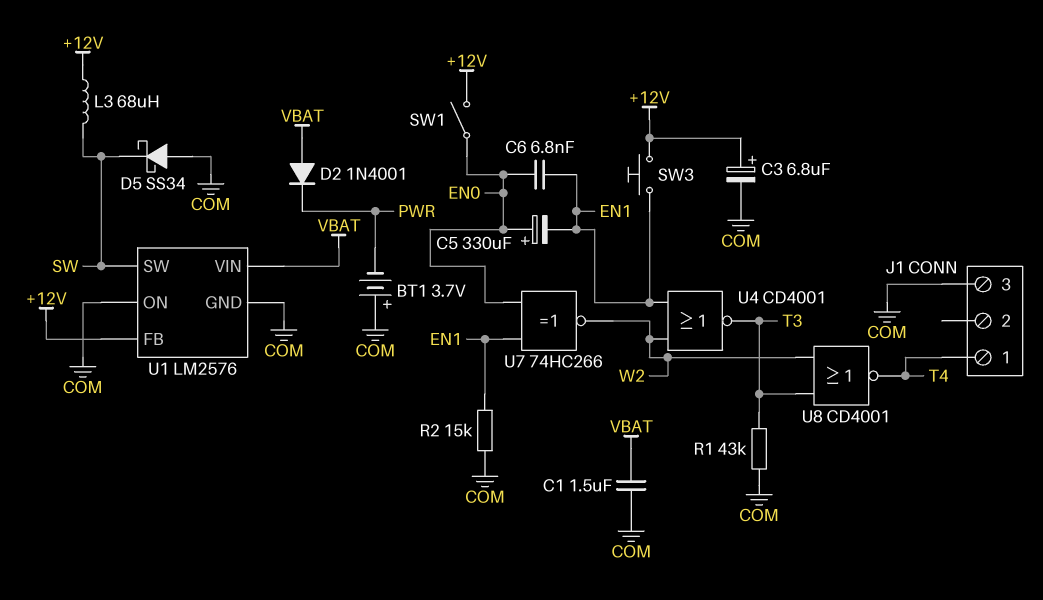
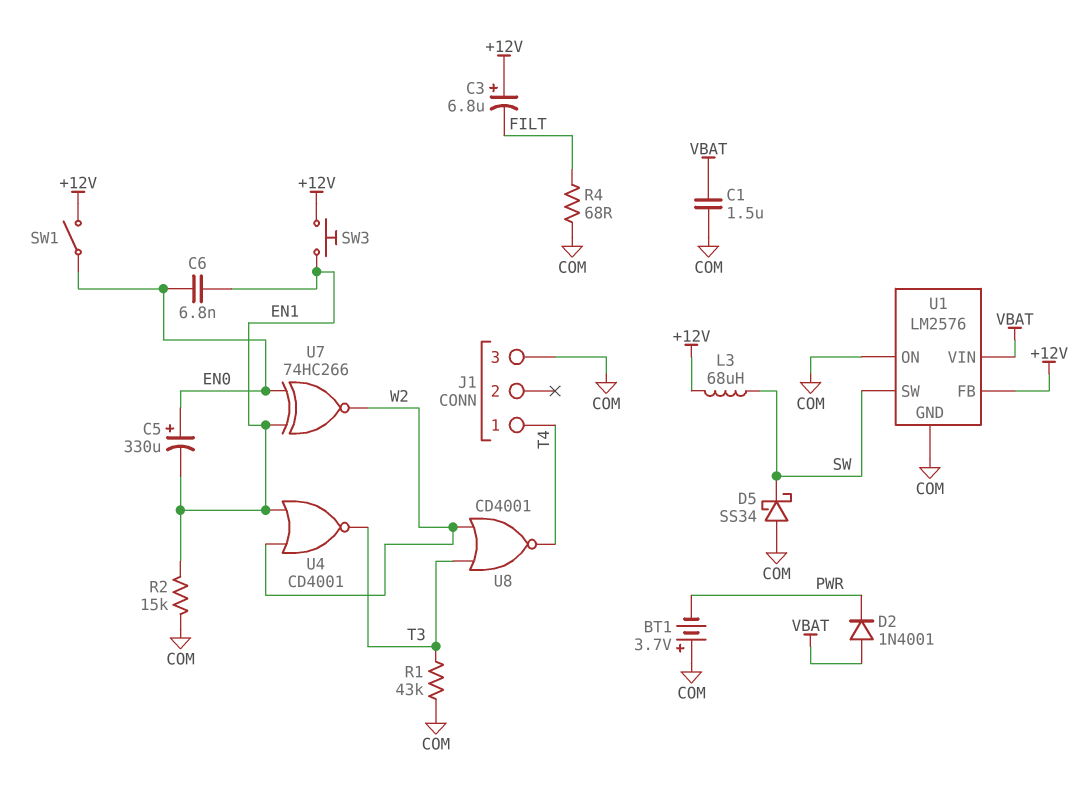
C3: 6.8uF (plus +12V, minus COM) -> 6.8uF (plus +12V, minus FILT)
R4: none -> 68 (COM, FILT)

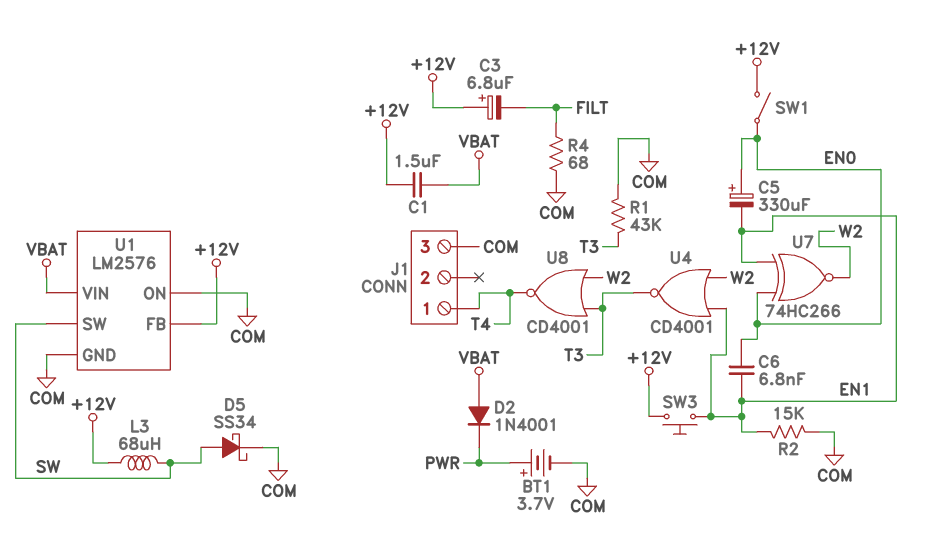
BT1: 3.7V (plus COM, minus PWR) -> 3.7V (plus PWR, minus COM)
C1: 1.5uF (COM, VBAT) -> 1.5uF (+12V, VBAT)
D5: schottky SS34 (A COM, K SW) -> schottky SS34 (A SW, K COM)

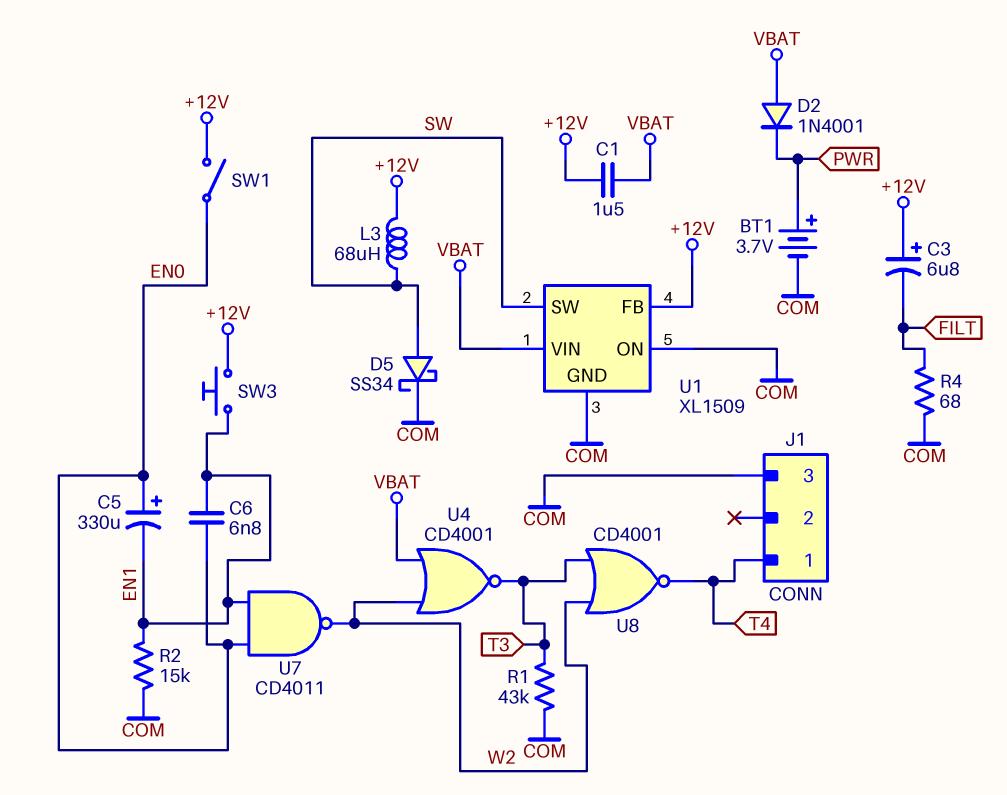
U1: LM2576 -> XL1509
U4: NOR CD4001 (in EN1, in W2, out T3) -> NOR CD4001 (in VBAT, in W2, out T3)
U7: XNOR 74HC266 (in EN0, in EN1, out W2) -> NAND CD4011 (in EN0, in EN1, out W2)

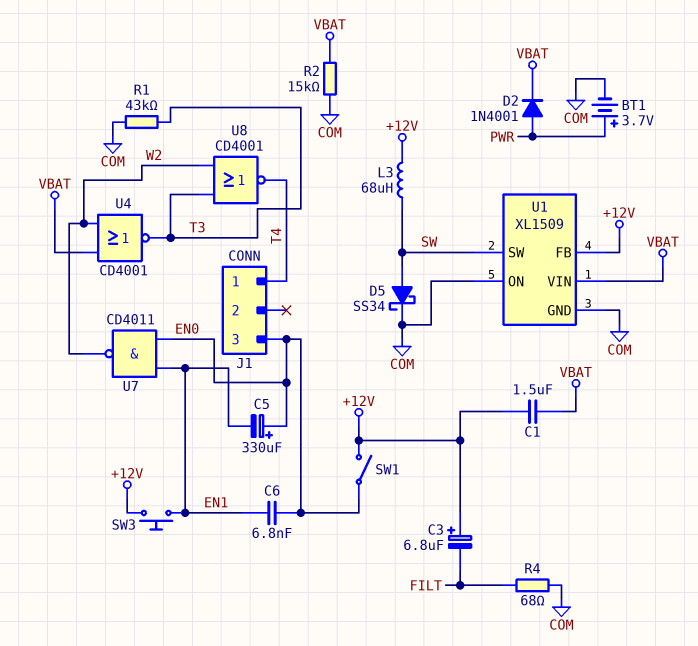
D2: diode 1N4001 (A VBAT, K PWR) -> diode 1N4001 (A PWR, K VBAT)
J1 pin 3: COM -> EN0
R2: 15k (COM, EN1) -> 15k (COM, VBAT)

